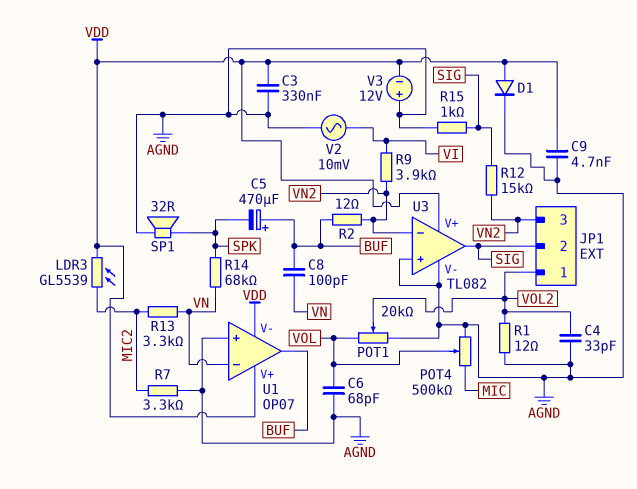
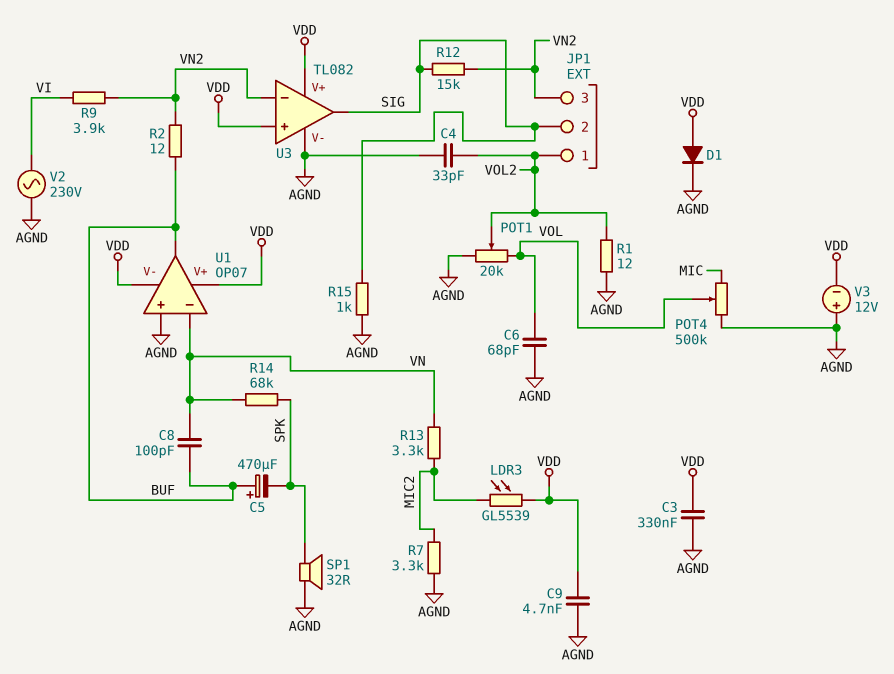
U3 pin in+: AGND -> VDD
V2: AC 10mV (AGND, VI) -> AC 230V (AGND, VI)

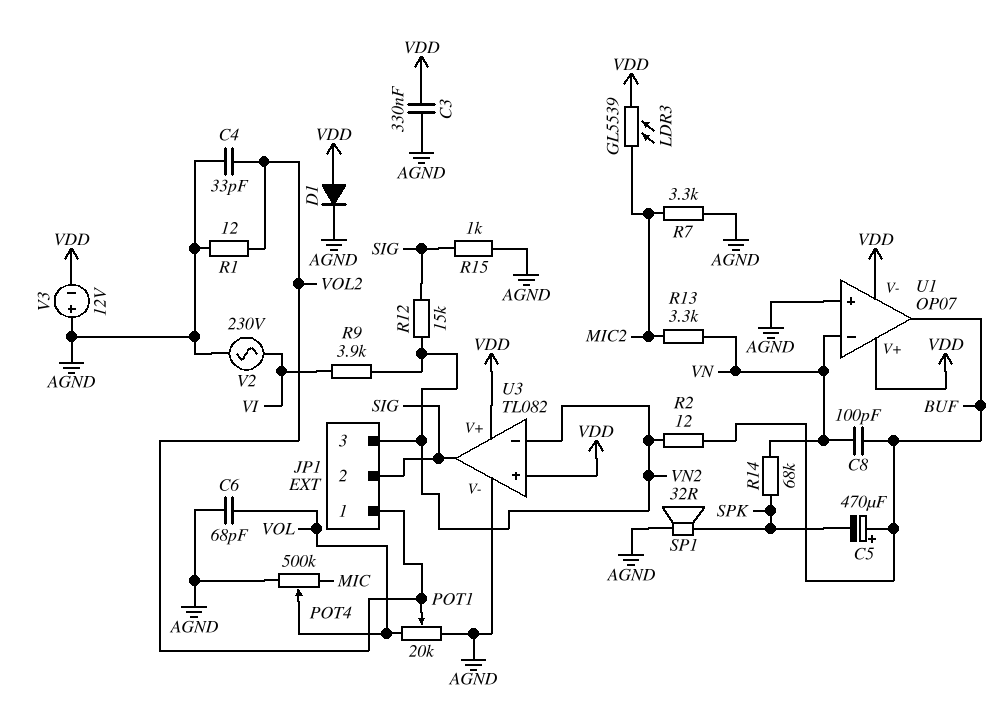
C9: 4.7nF (AGND, VDD) -> none

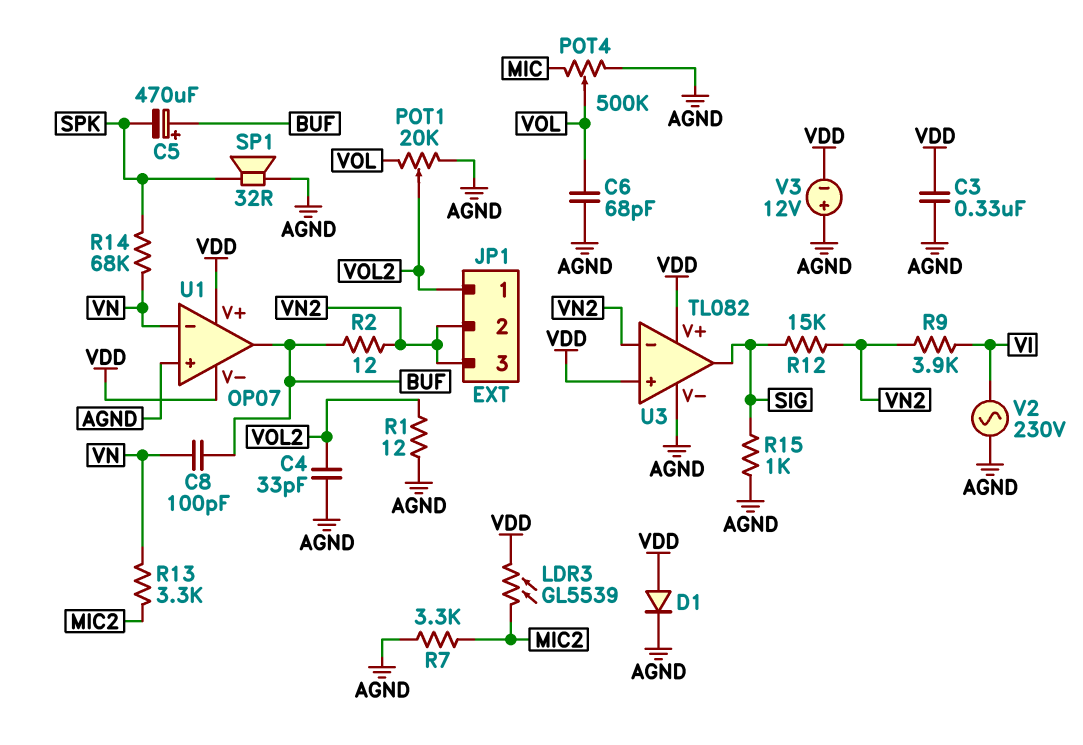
JP1 pin 2: SIG -> VN2

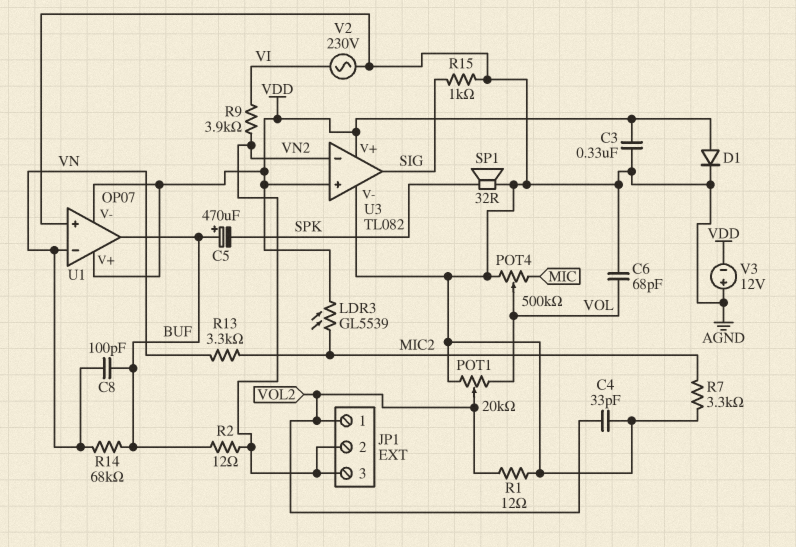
R12: 15k (SIG, VN2) -> none
R14: 68k (SPK, VN) -> 68k (BUF, VN)

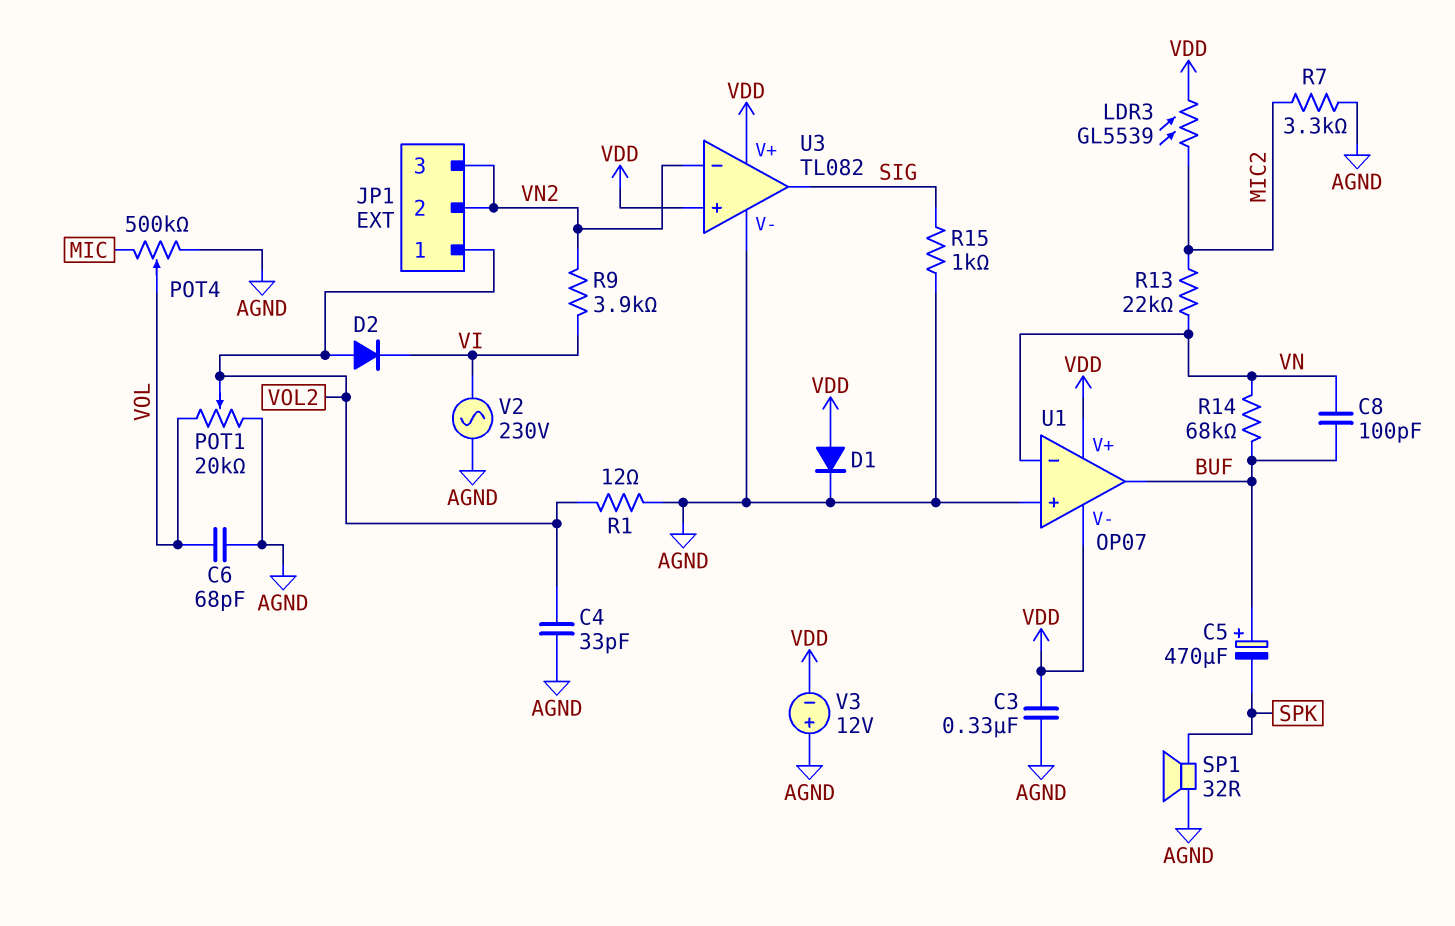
D2: none -> diode (A VOL2, K VI)
R2: 12 (BUF, VN2) -> none
R13: 3.3k (MIC2, VN) -> 22k (MIC2, VN)

